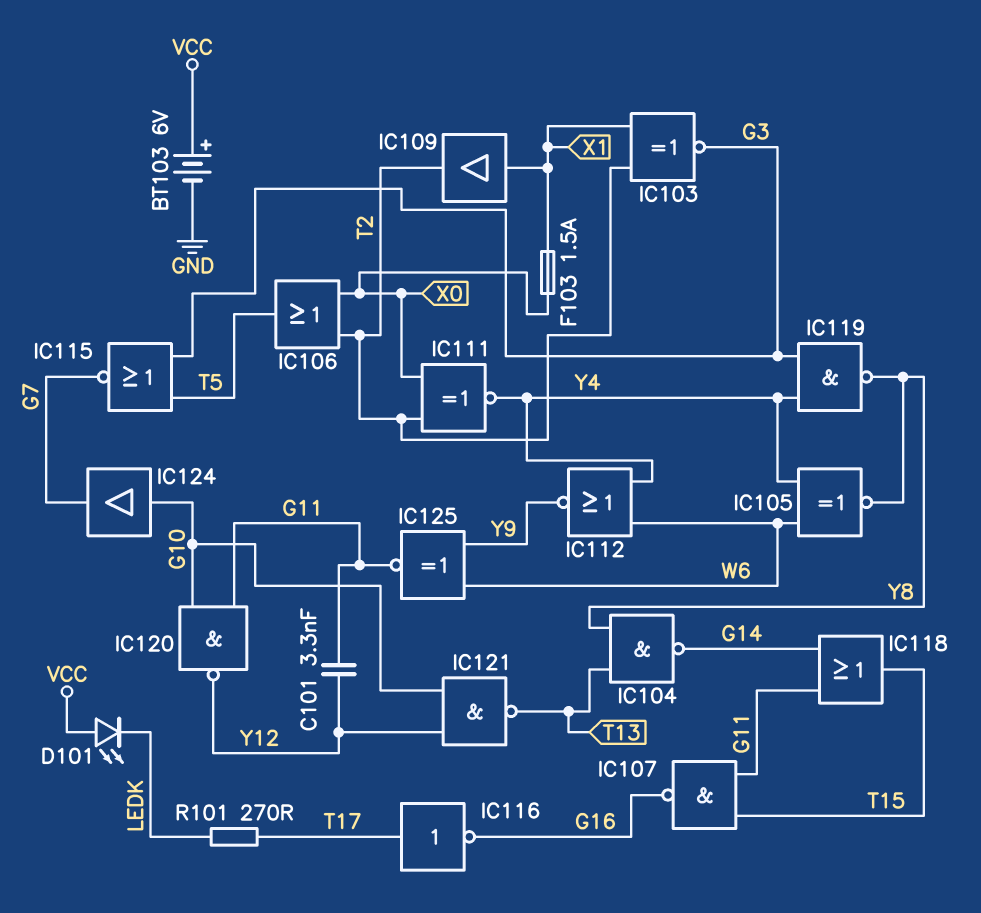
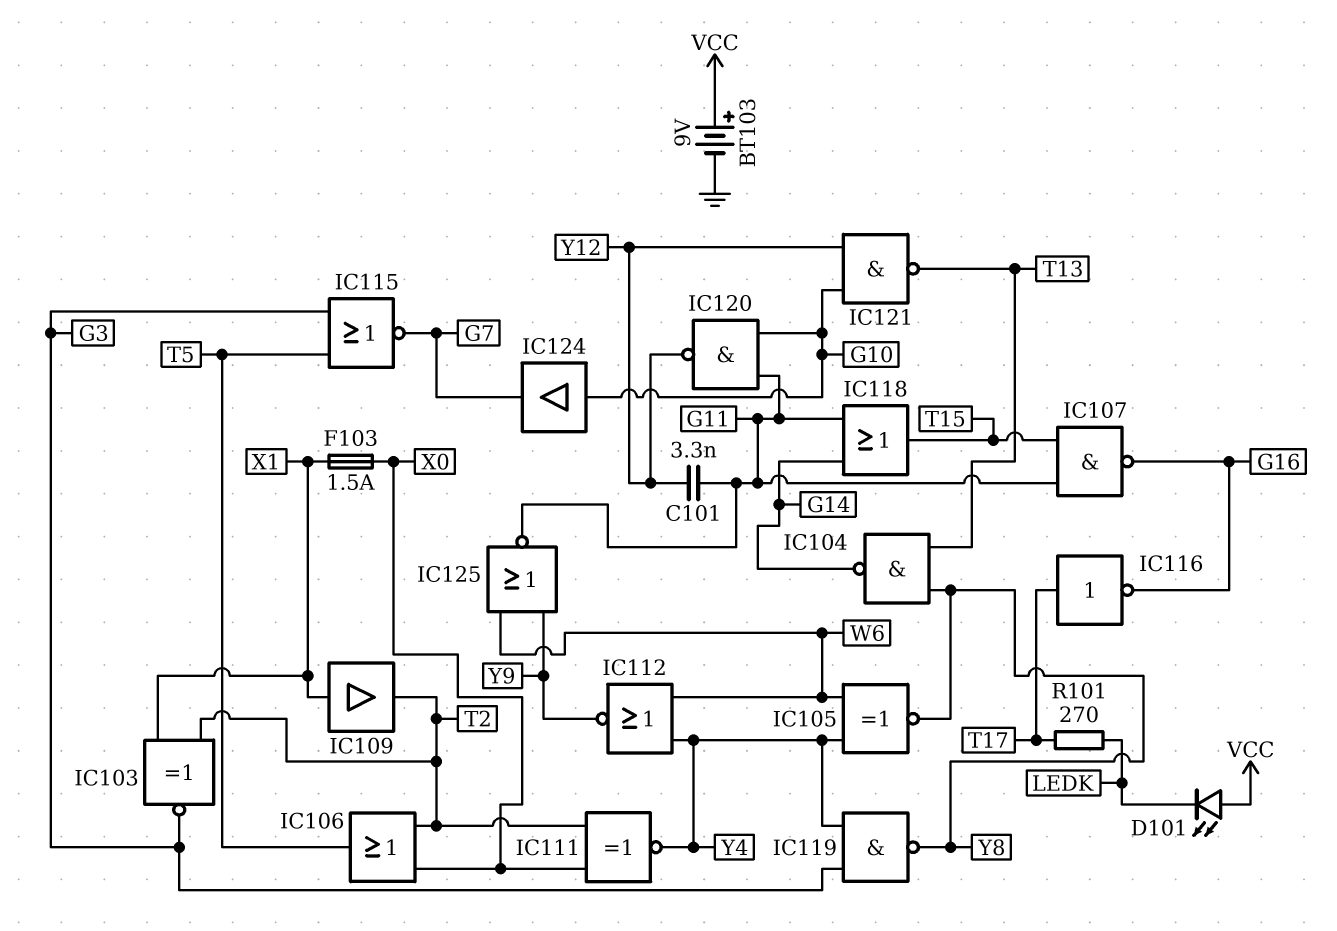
BT103: 6V (plus VCC, minus GND) -> 9V (plus VCC, minus GND)
IC125: XNOR (in W6, in Y9, out G11) -> NOR (in W6, in Y9, out G11)

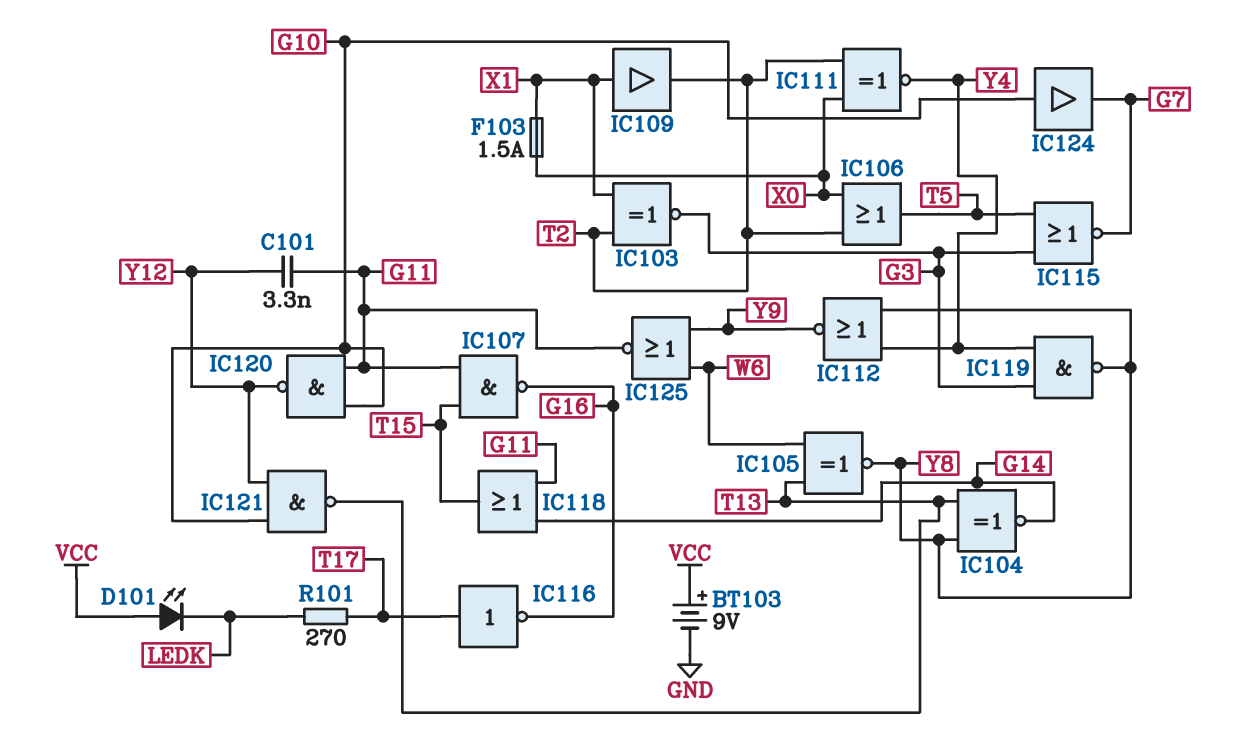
IC104: NAND (in T13, in Y8, out G14) -> XNOR (in T13, in Y8, out G14)
IC105: XNOR (in W6, in Y4, out Y8) -> XNOR (in T13, in W6, out Y8)
IC112: NOR (in W6, in Y4, out Y9) -> NOR (in Y4, in Y8, out Y9)

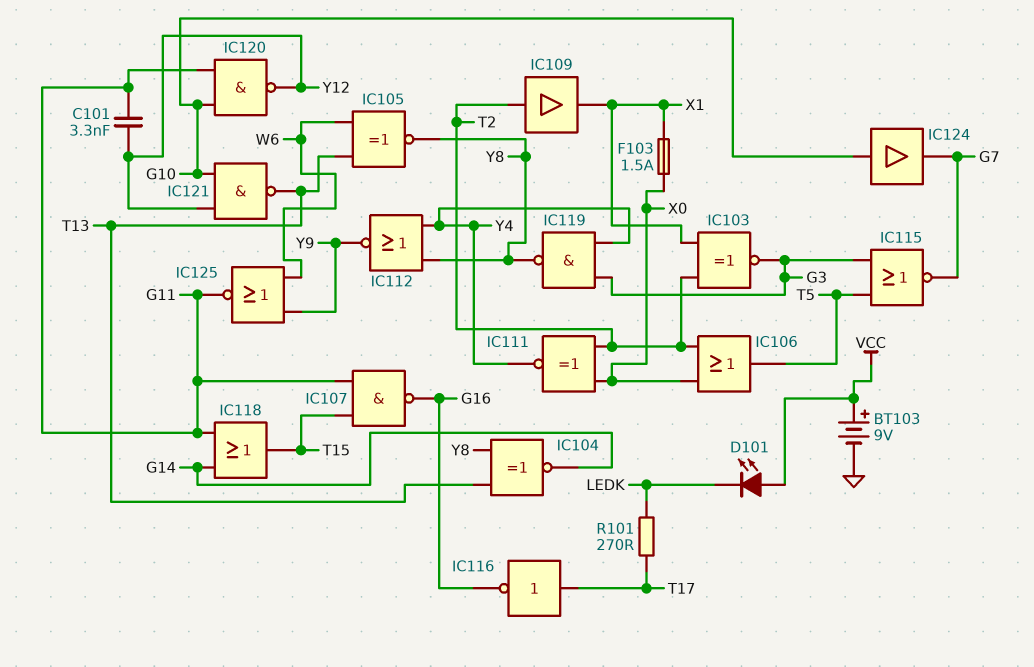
IC109: buffer (in X1, out T2) -> buffer (in T2, out X1)

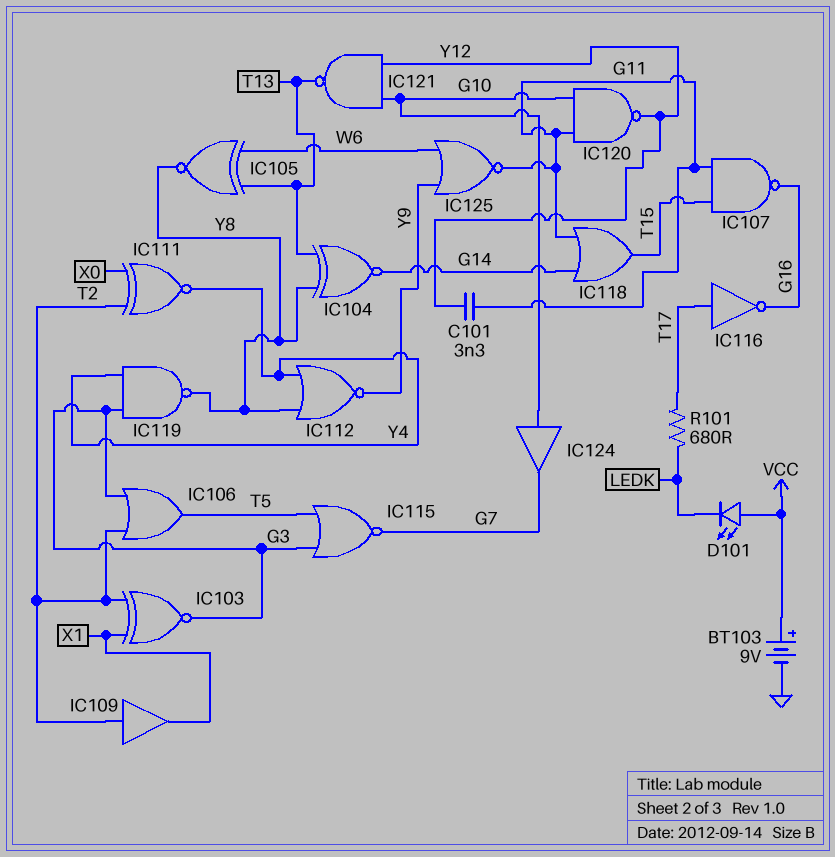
F103: 1.5A (X0, X1) -> none
IC106: OR (in T2, in X0, out T5) -> OR (in G3, in T2, out T5)
R101: 270 (LEDK, T17) -> 680 (LEDK, T17)

